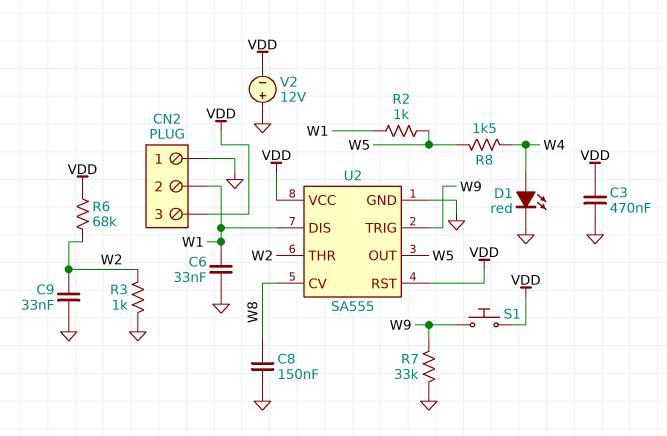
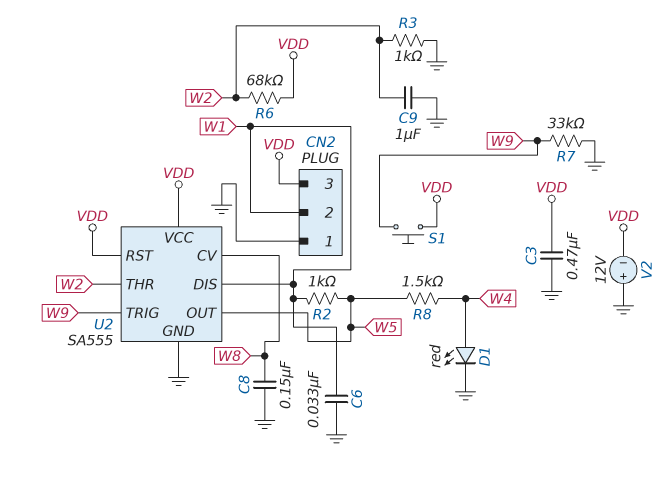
C9: 33nF (GND, W2) -> 1uF (GND, W2)

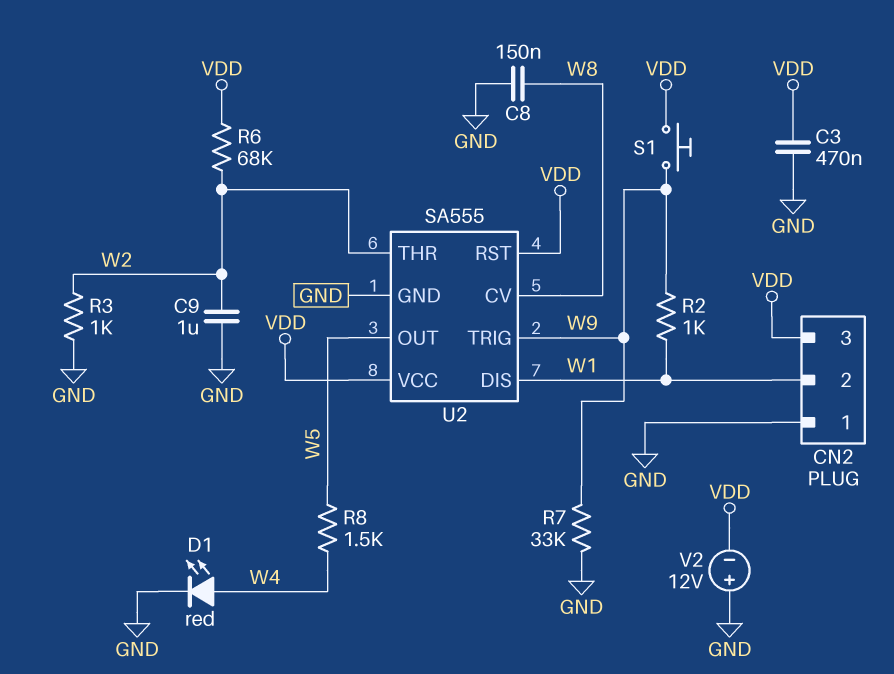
C6: 33nF (GND, W1) -> none
R2: 1k (W1, W5) -> 1k (W1, W9)

